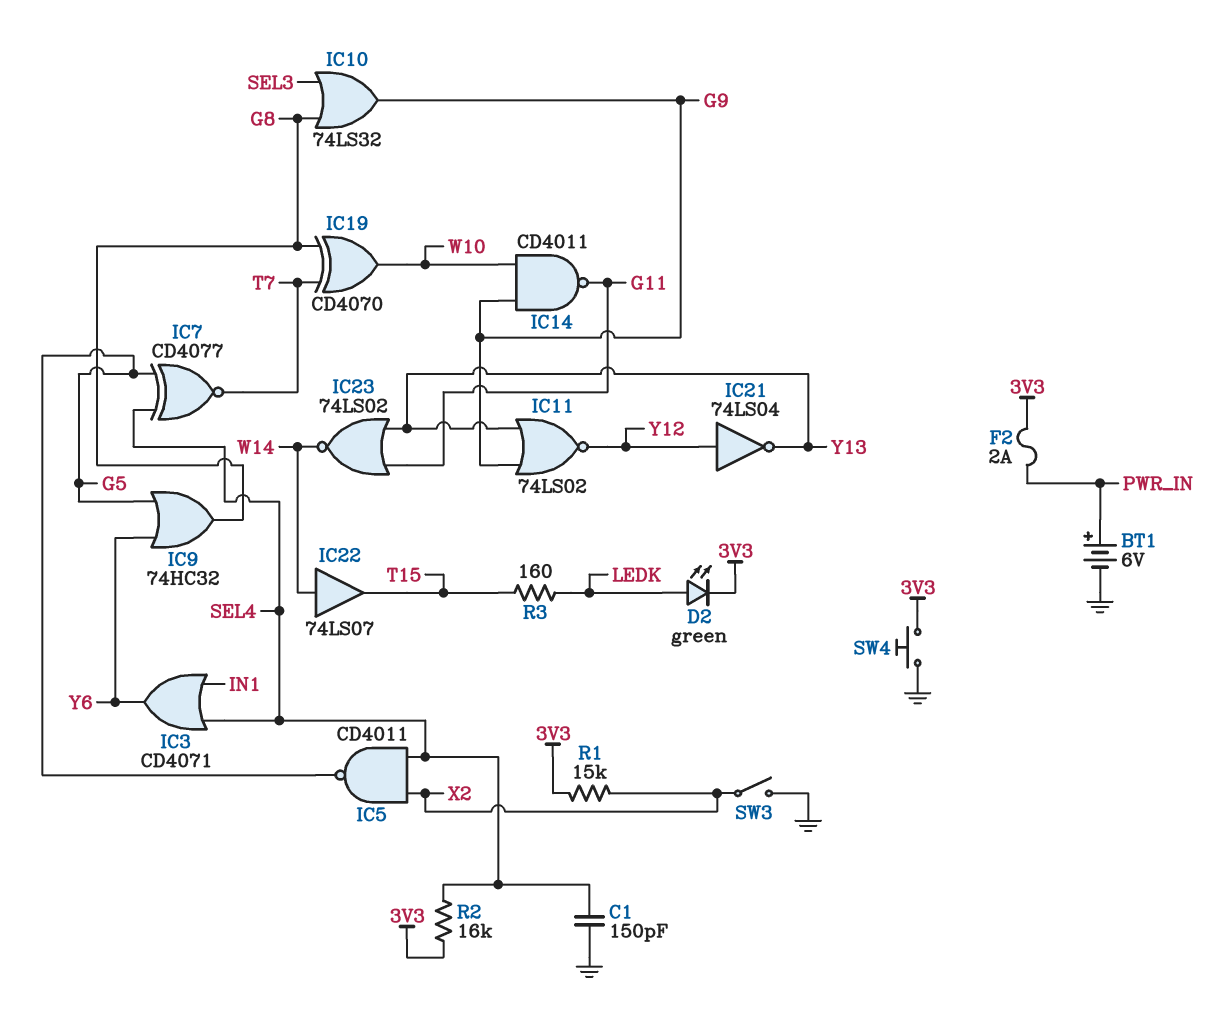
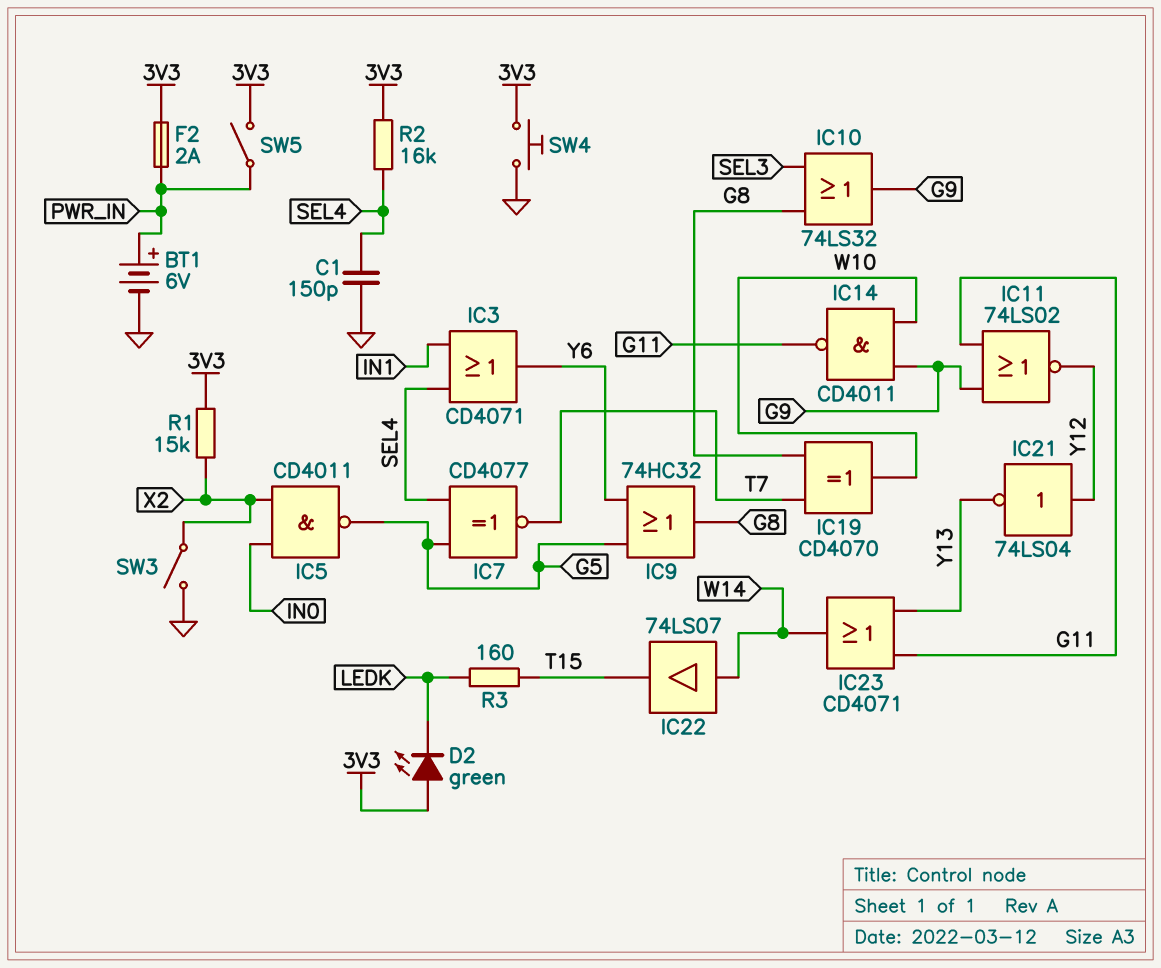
D2: LED green (A LEDK, K 3V3) -> LED green (A 3V3, K LEDK)
IC5: NAND CD4011 (in SEL4, in X2, out G5) -> NAND CD4011 (in IN0, in X2, out G5)
IC11: NOR 74LS02 (in G9, in Y13, out Y12) -> NOR 74LS02 (in G9, in G11, out Y12)
IC23: NOR 74LS02 (in G11, in Y13, out W14) -> OR CD4071 (in G11, in Y13, out W14)
SW5: none -> switch (3V3, PWR_IN)

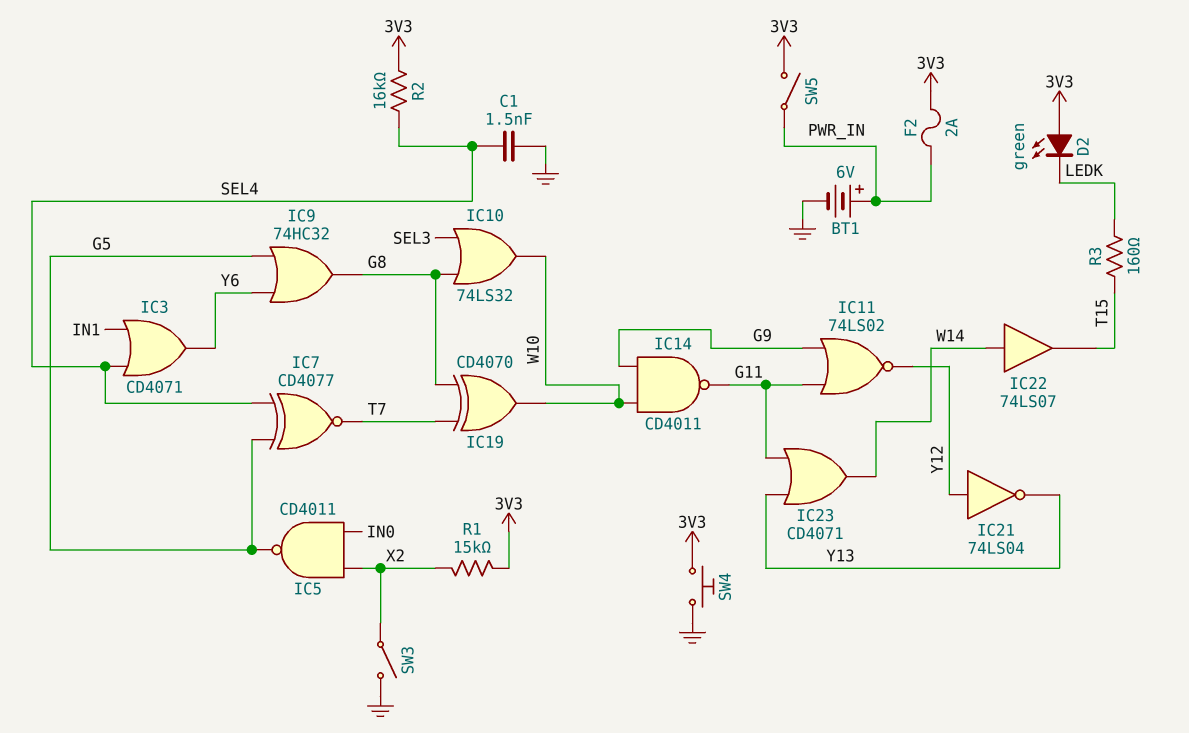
C1: 150pF (GND, SEL4) -> 1.5nF (GND, SEL4)
IC10: OR 74LS32 (in G8, in SEL3, out G9) -> OR 74LS32 (in G8, in SEL3, out W10)

